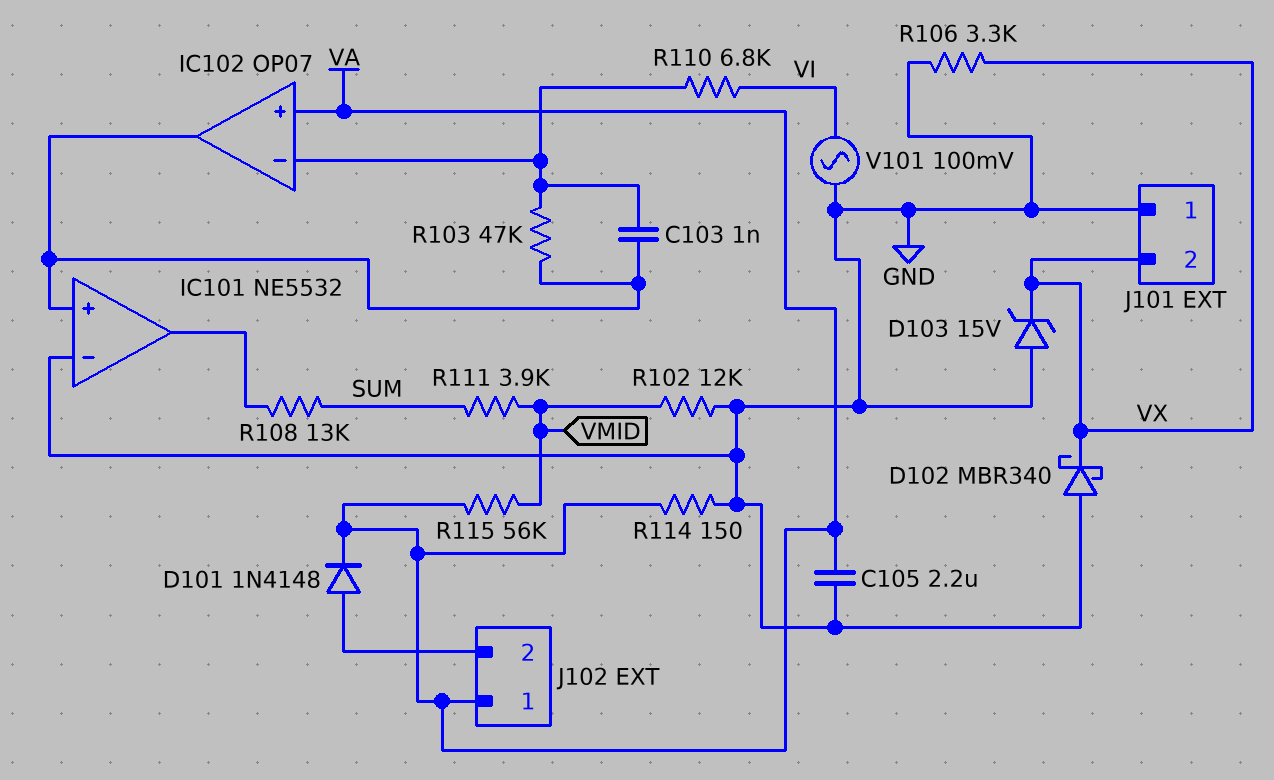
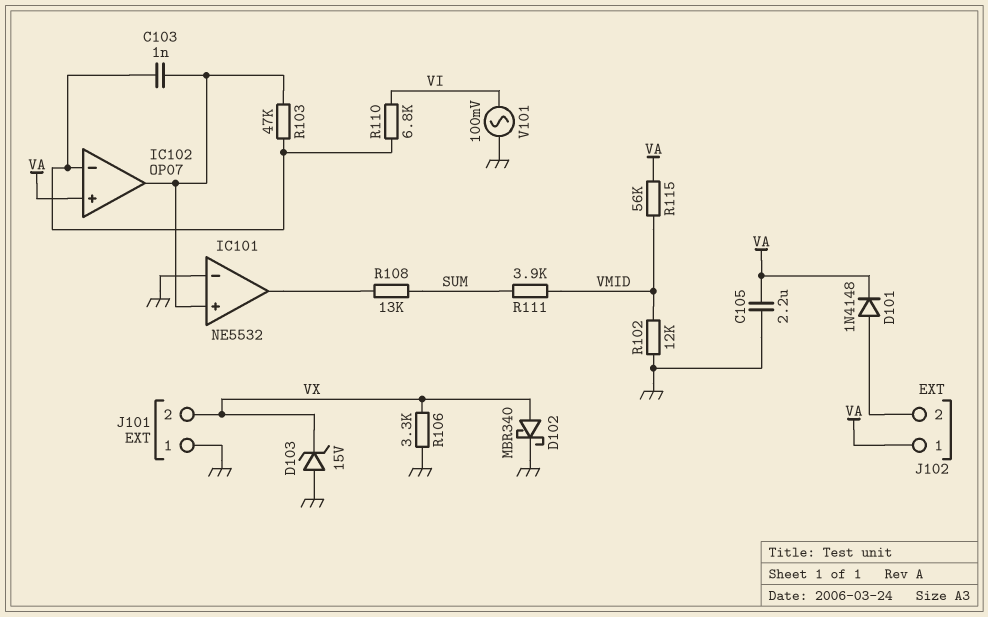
D102: schottky MBR340 (A GND, K VX) -> schottky MBR340 (A VX, K GND)
R114: 150 (GND, VA) -> none

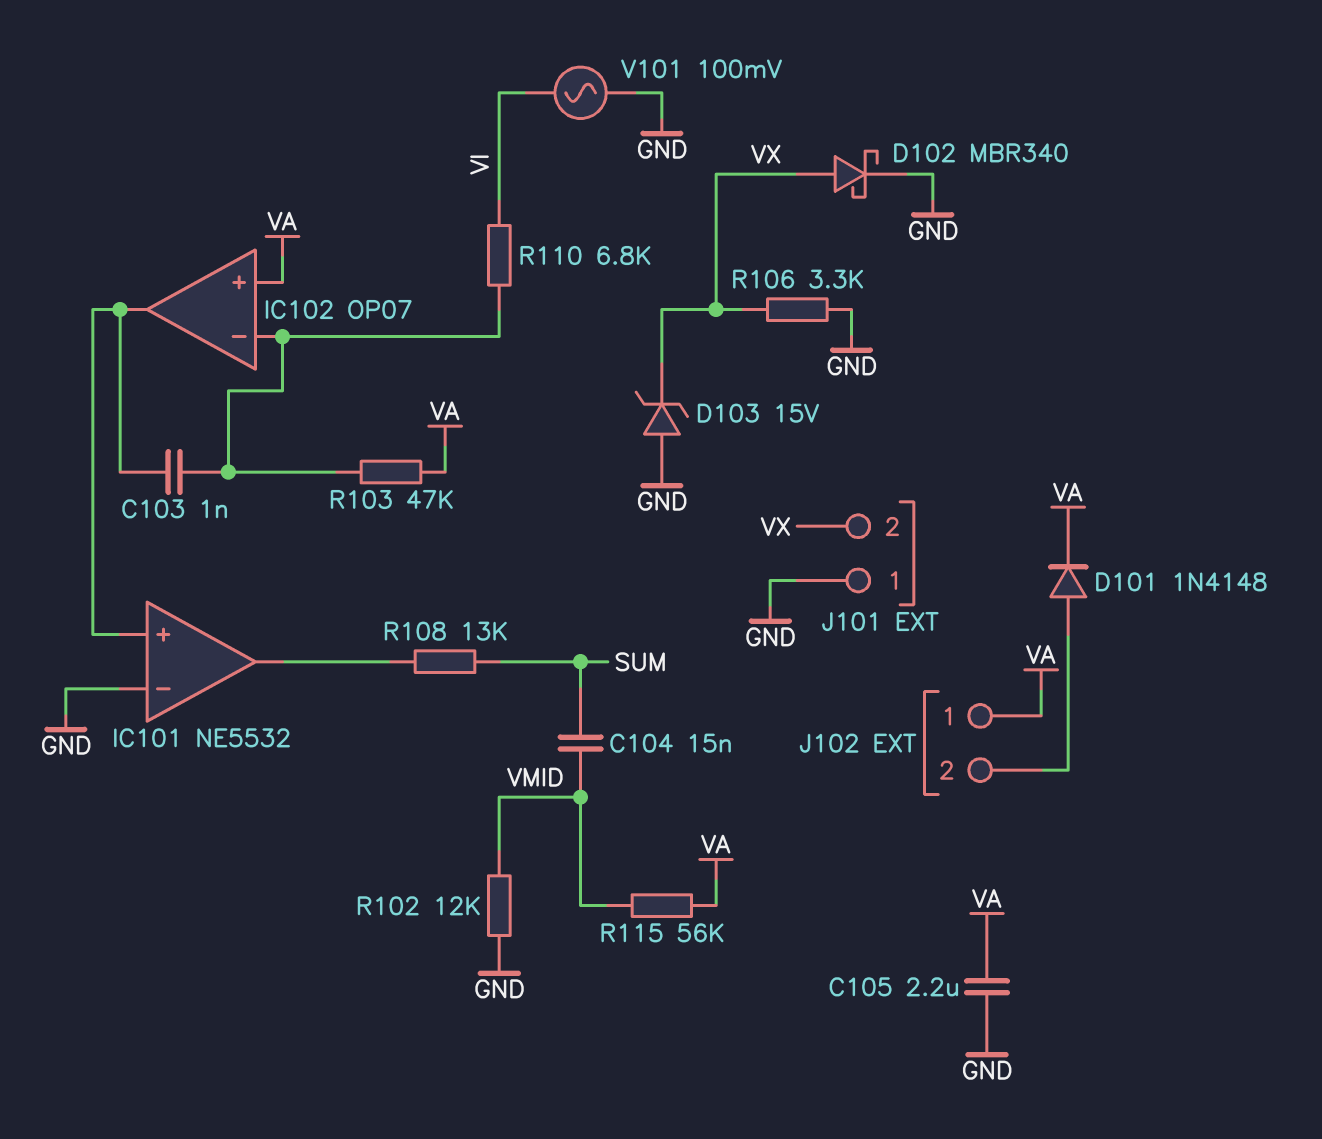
C104: none -> 15nF (SUM, VMID)
R103: 47k (IC101/in+, IC102/in-) -> 47k (IC102/in-, VA)
R111: 3.9k (SUM, VMID) -> none

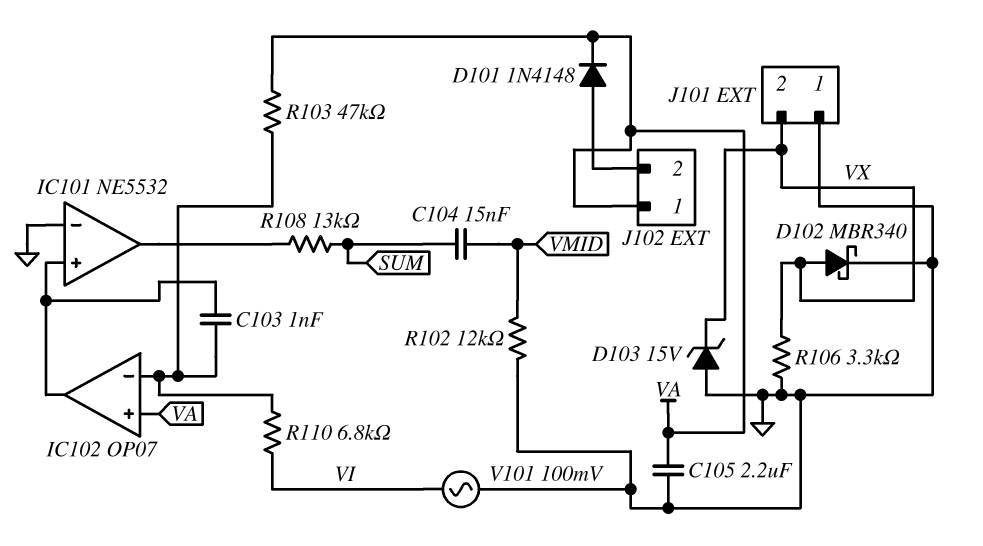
R115: 56k (VA, VMID) -> none

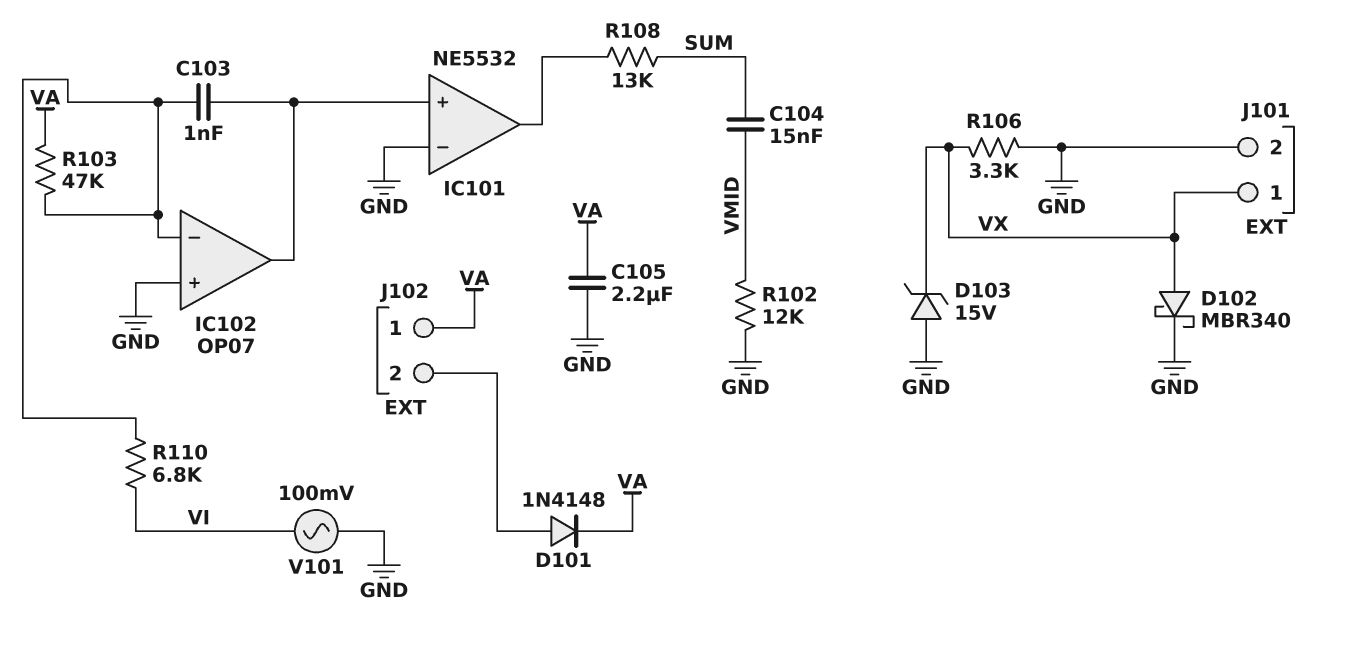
IC102 pin in+: VA -> GND
J101 pin 1: GND -> VX
J101 pin 2: VX -> GND

